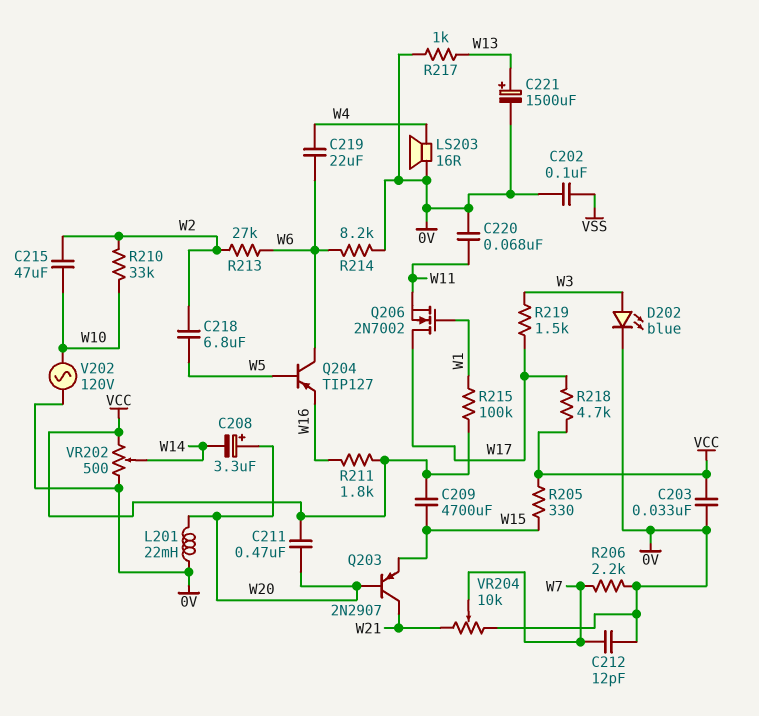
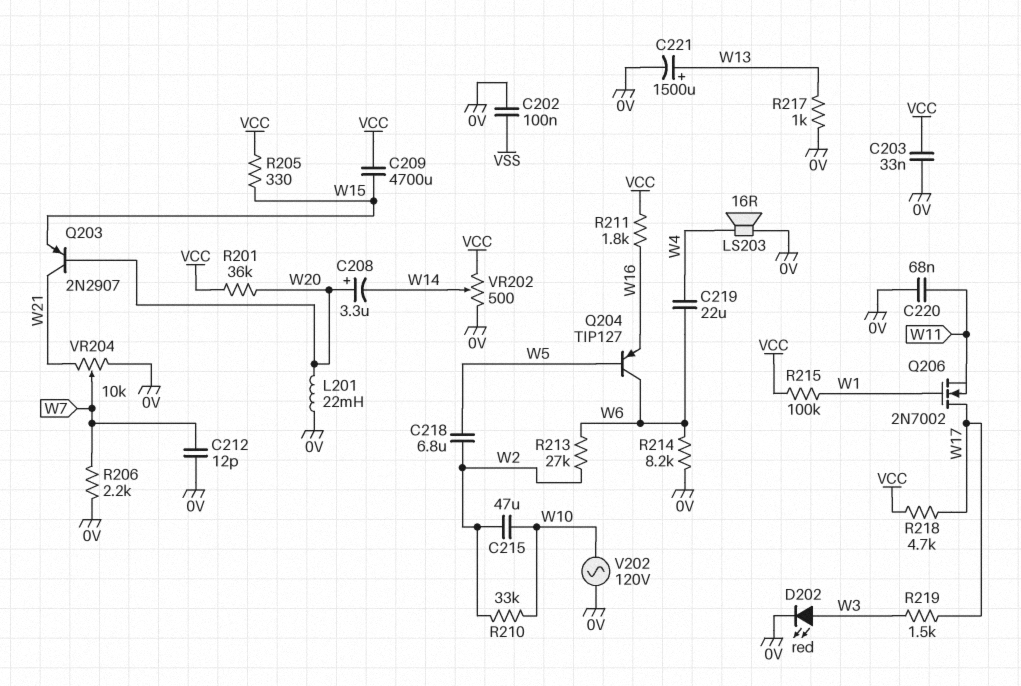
C211: 470nF (VCC, W20) -> none
D202: LED blue (A W3, K 0V) -> LED red (A W3, K 0V)
R201: none -> 36k (VCC, W20)

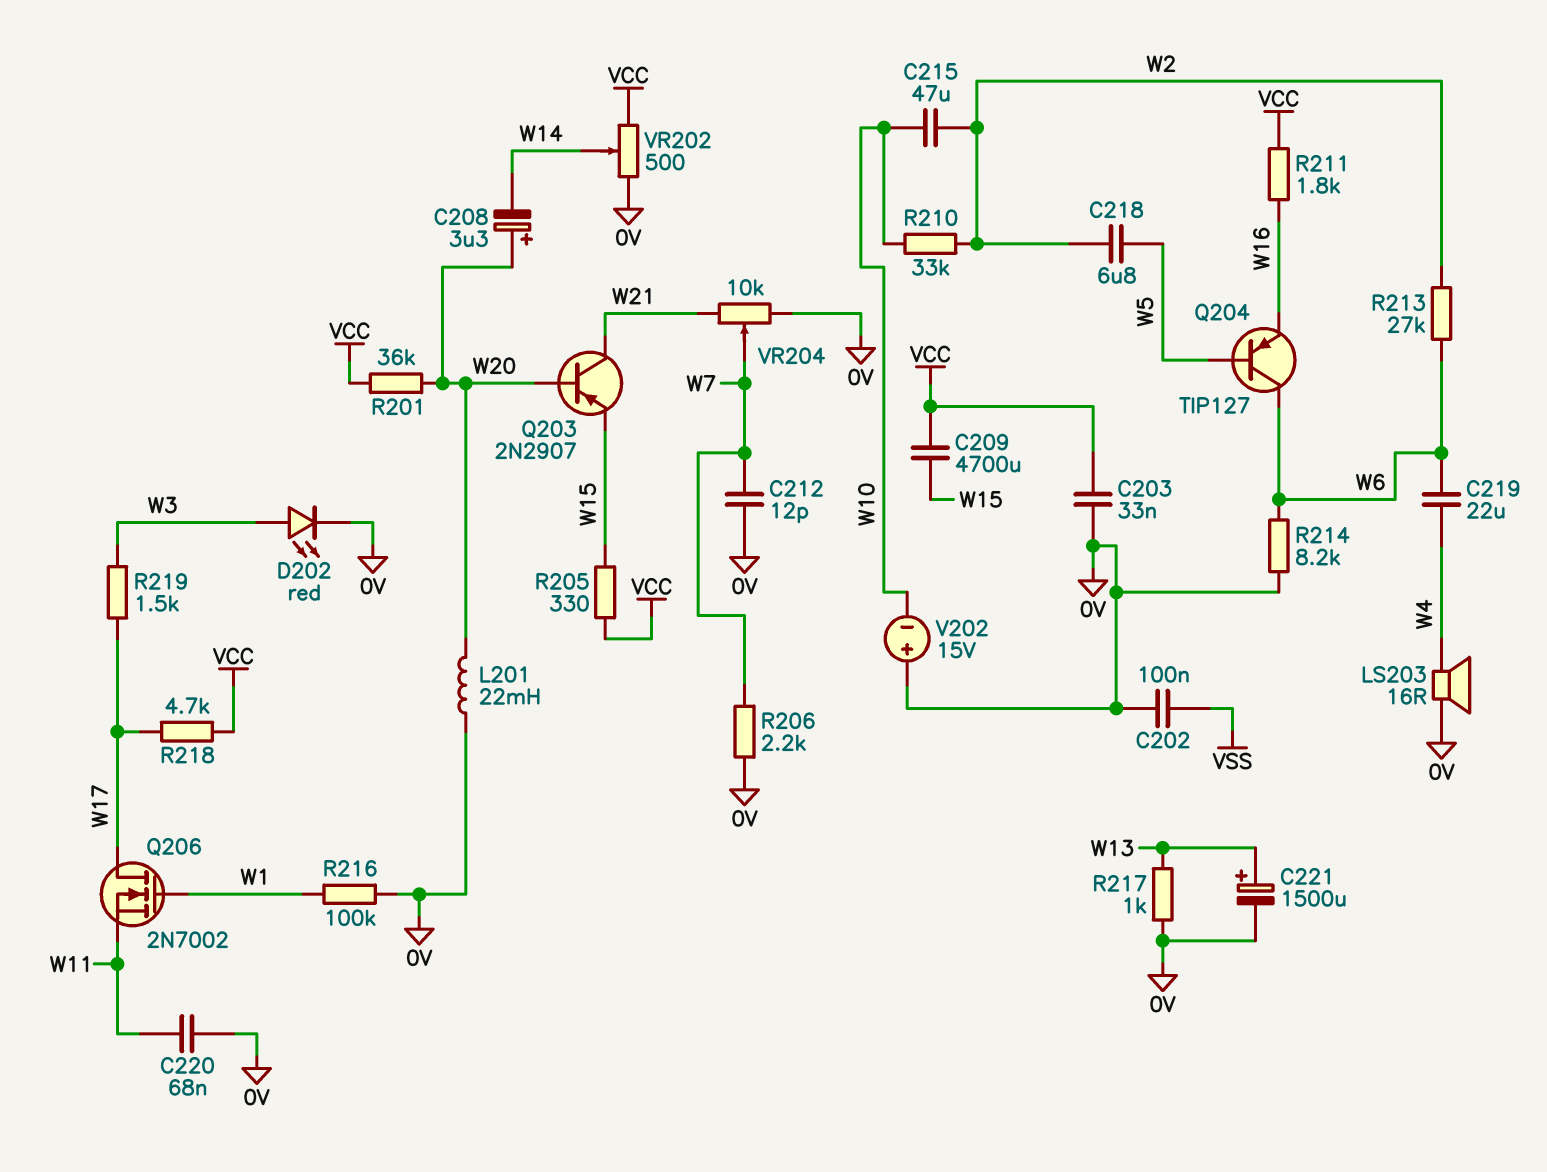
R215: 100k (VCC, W1) -> none
R216: none -> 100k (0V, W1)
V202: AC 120V (0V, W10) -> 15V (plus 0V, minus W10)

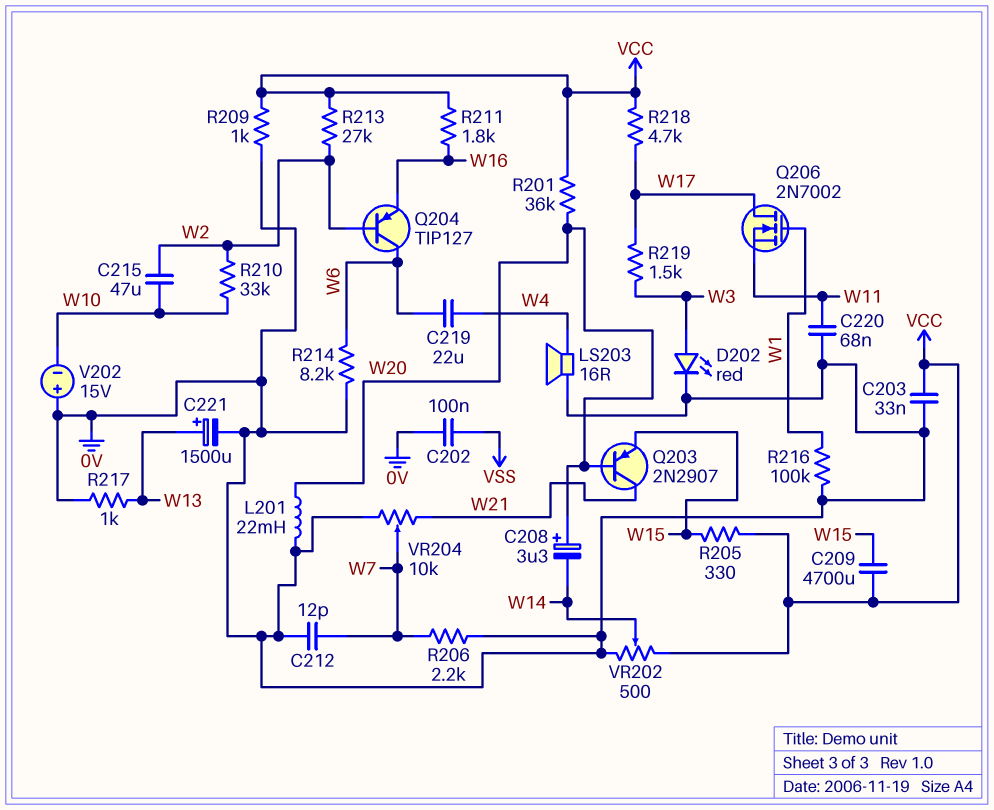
C218: 6.8uF (W2, W5) -> none
Q204: PNP TIP127 (B W5, C W6, E W16) -> PNP TIP127 (B W2, C W6, E W16)
R209: none -> 1k (0V, VCC)
R213: 27k (W2, W6) -> 27k (VCC, W2)

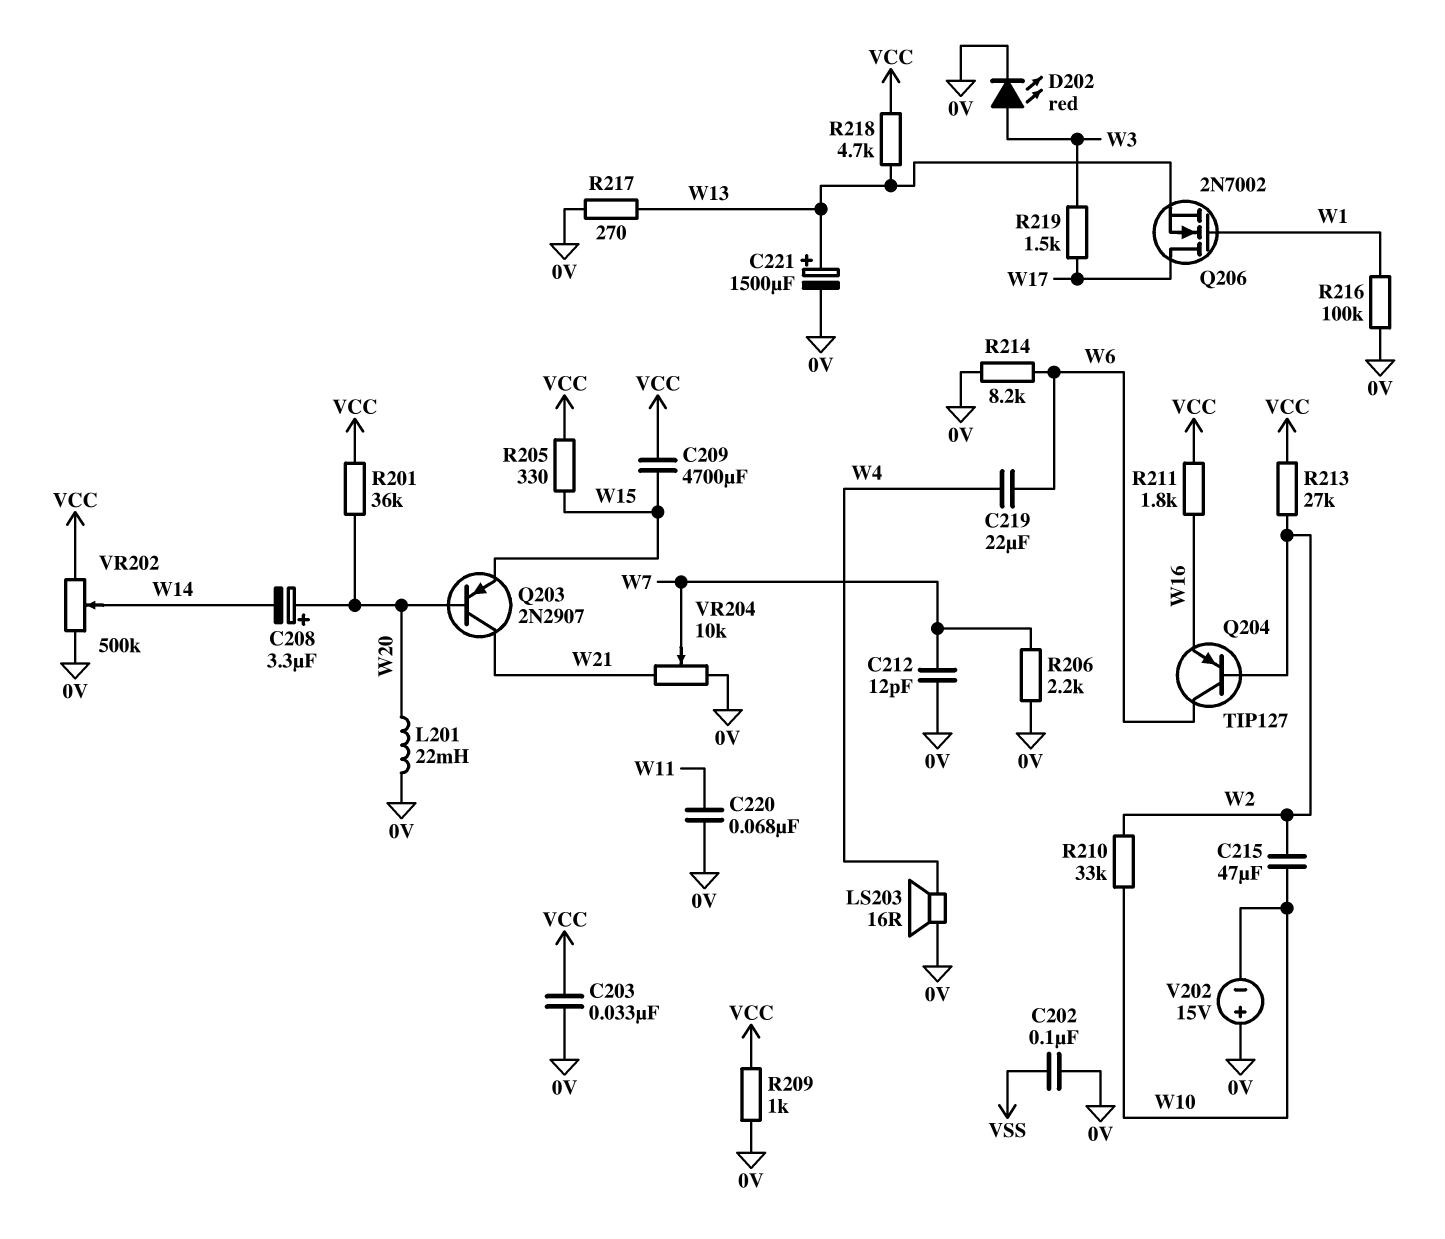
Q206: NMOS 2N7002 (G W1, D W17, S W11) -> NMOS 2N7002 (G W1, D W17, S W13)
R217: 1k (0V, W13) -> 270 (0V, W13)
R218: 4.7k (VCC, W17) -> 4.7k (VCC, W13)
VR202: 500 (0V, VCC, wiper W14) -> 500k (0V, VCC, wiper W14)

